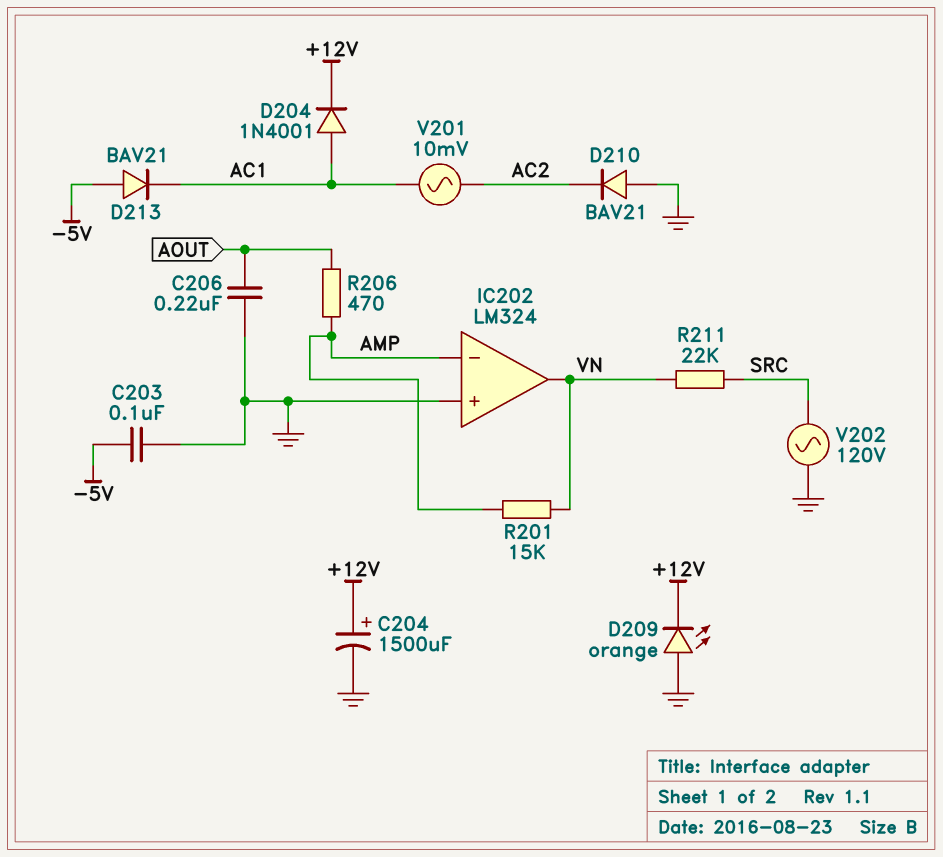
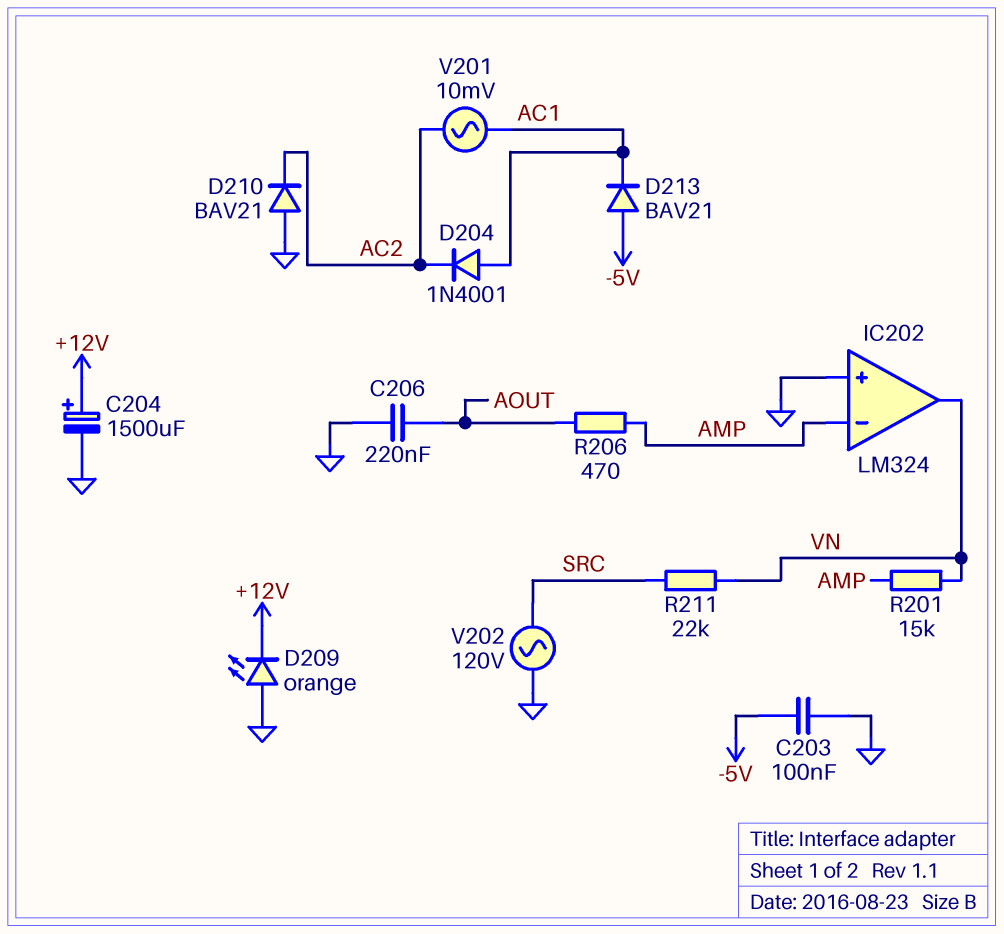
D204: diode 1N4001 (A AC1, K +12V) -> diode 1N4001 (A AC1, K AC2)

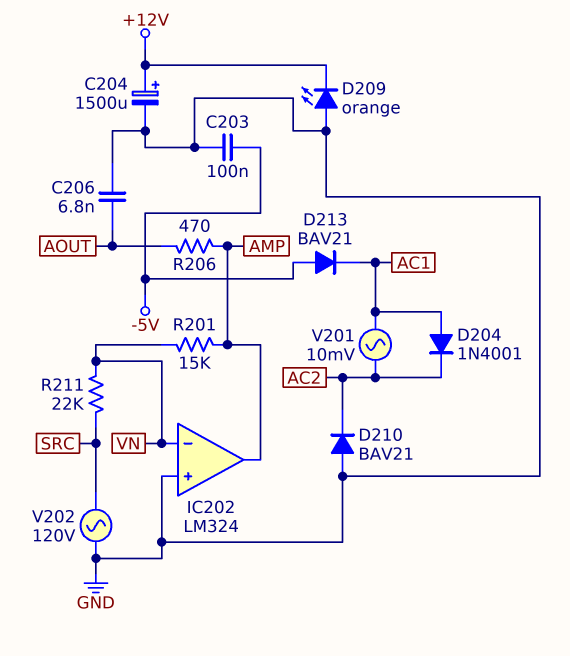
C206: 220nF (AOUT, GND) -> 6.8nF (AOUT, GND)
IC202 pin in-: AMP -> VN
IC202 pin out: VN -> AMP

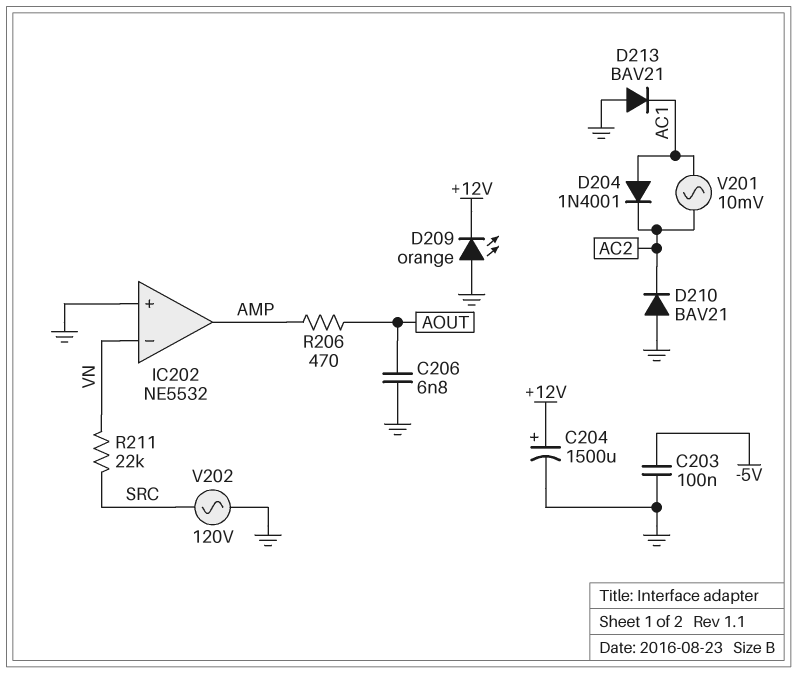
D213: diode BAV21 (A -5V, K AC1) -> diode BAV21 (A GND, K AC1)
IC202: LM324 -> NE5532
R201: 15k (AMP, VN) -> none

